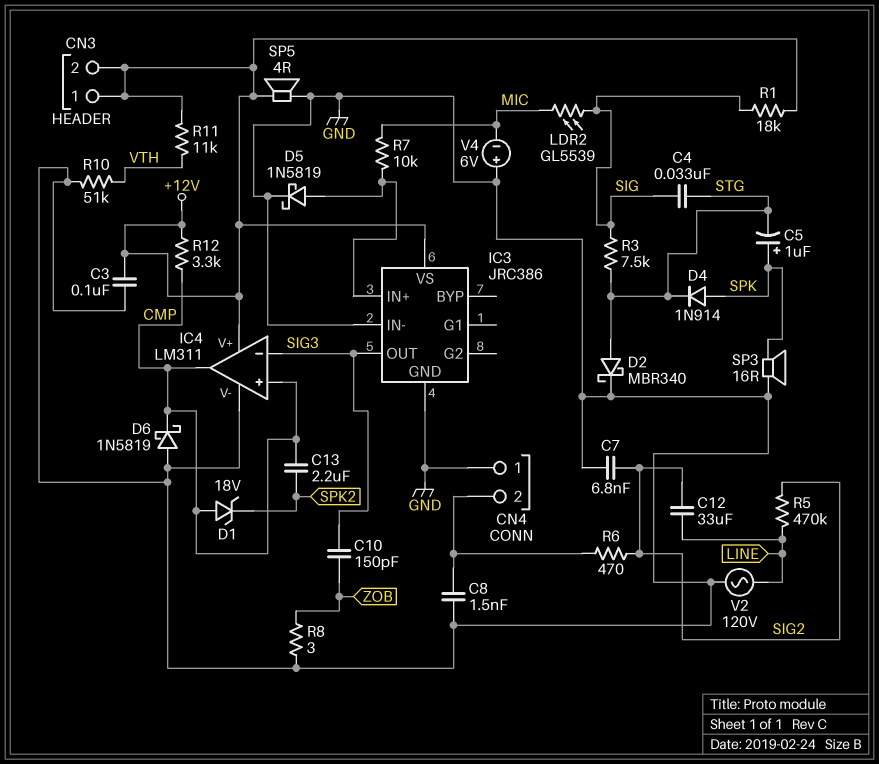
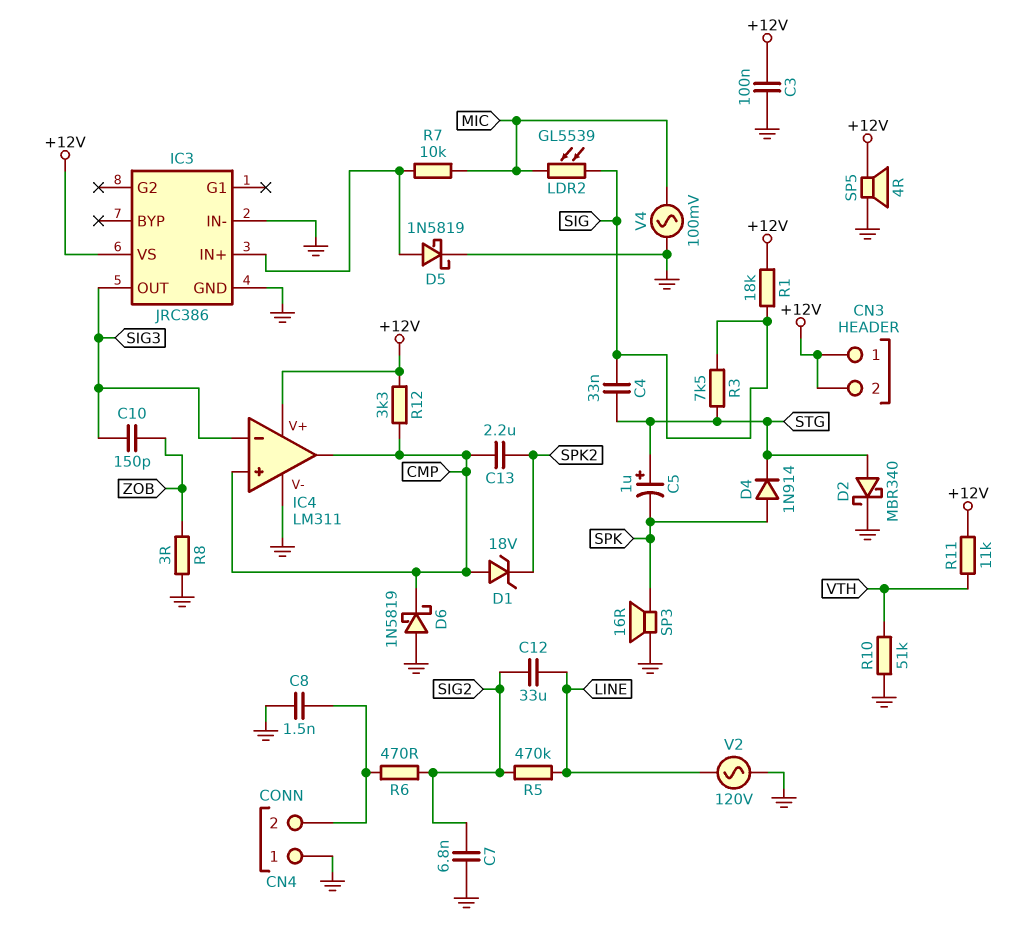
C5: 1uF (plus SPK, minus STG) -> 1uF (plus STG, minus SPK)
V4: 6V (plus GND, minus MIC) -> AC 100mV (GND, MIC)

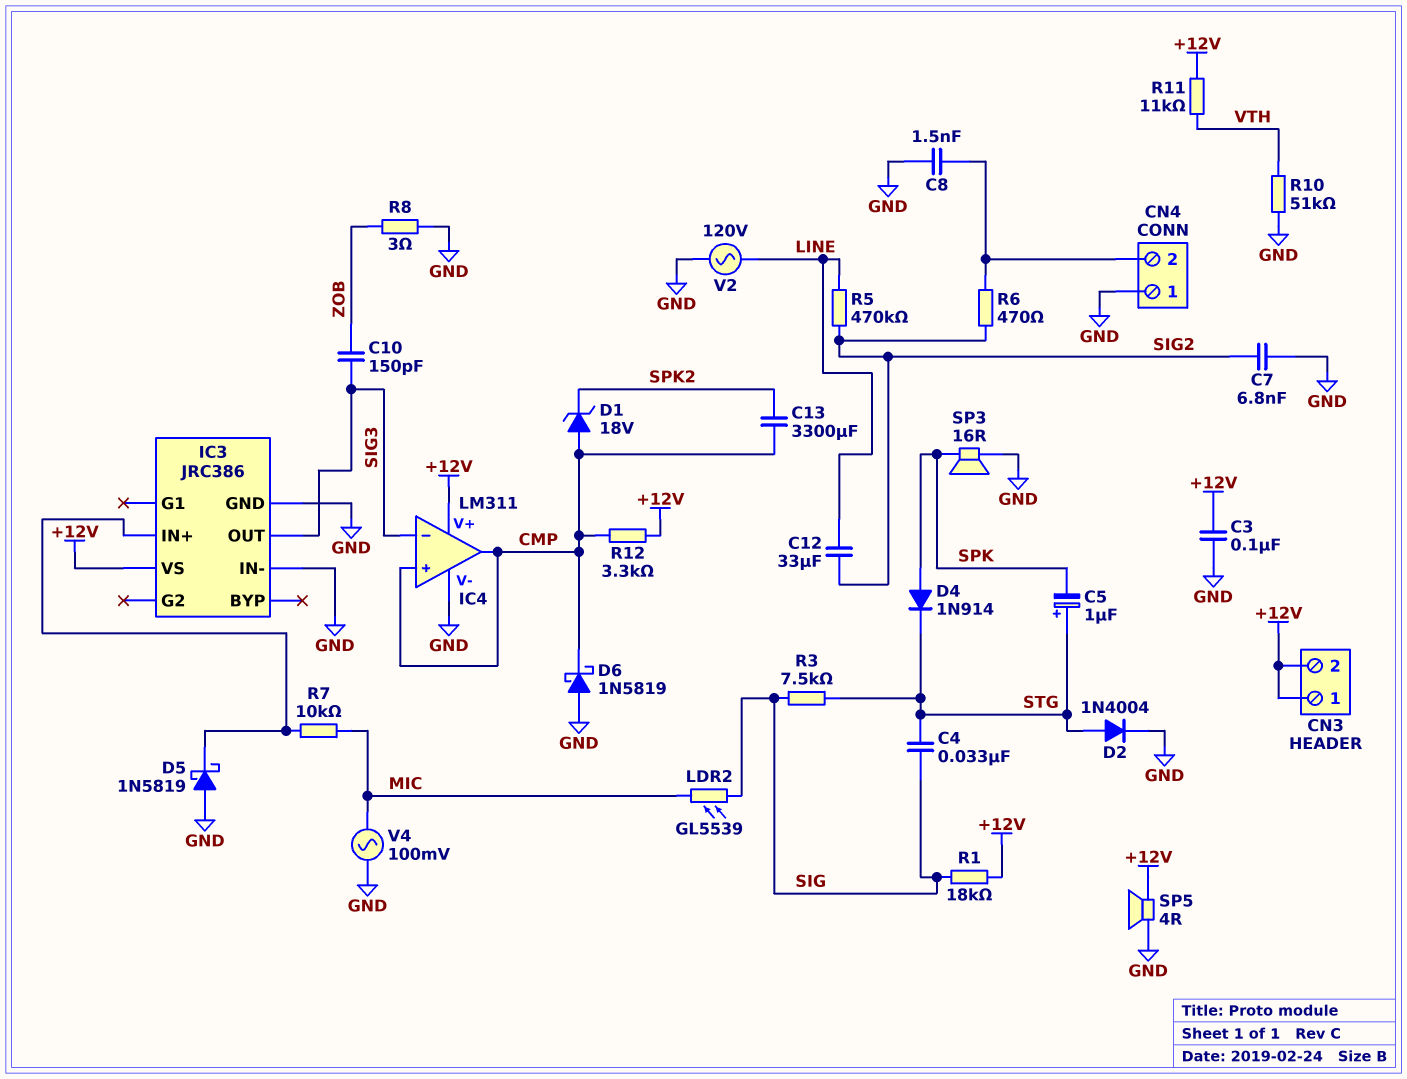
C13: 2.2uF (CMP, SPK2) -> 3300uF (CMP, SPK2)
D2: schottky MBR340 (A STG, K GND) -> diode 1N4004 (A STG, K GND)
D5: schottky 1N5819 (A IC3/IN+, K GND) -> schottky 1N5819 (A GND, K IC3/IN+)

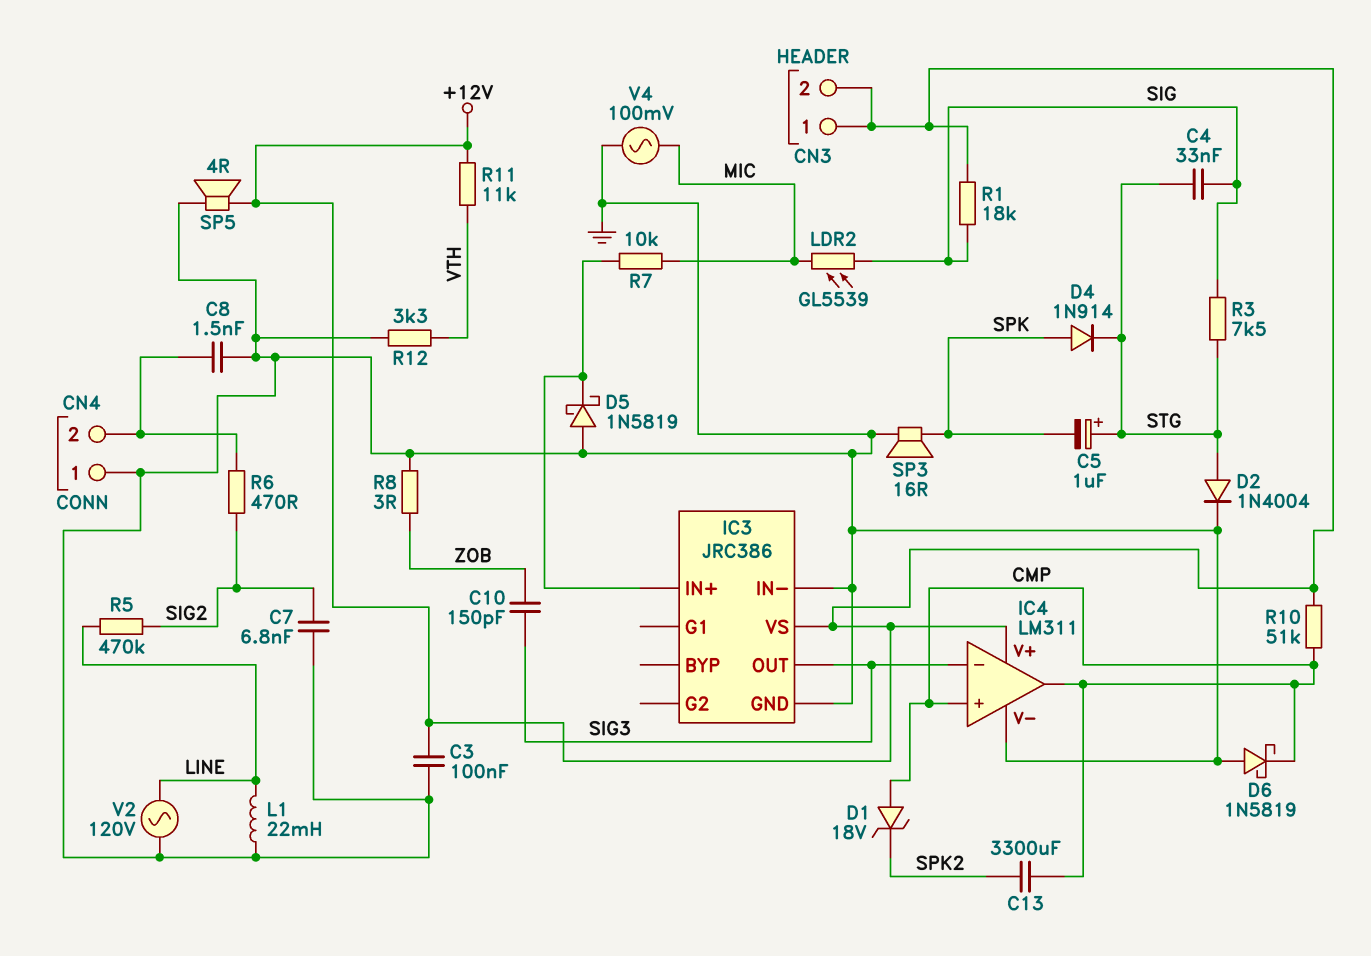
C12: 33uF (LINE, SIG2) -> none
L1: none -> 22mH (GND, LINE)
R10: 51k (GND, VTH) -> 51k (+12V, CMP)
R12: 3.3k (+12V, CMP) -> 3.3k (GND, VTH)

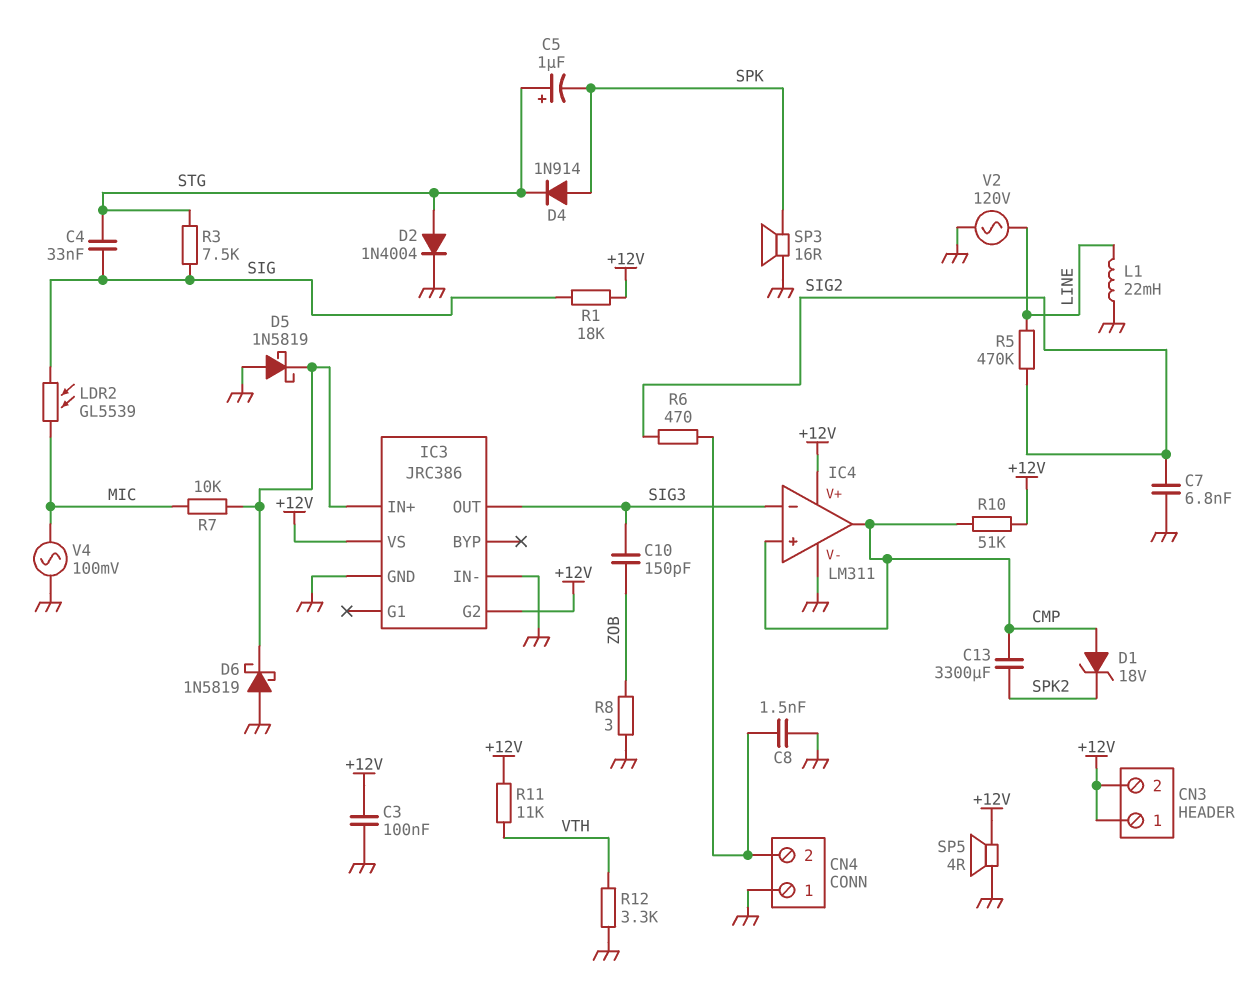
D6: schottky 1N5819 (A GND, K CMP) -> schottky 1N5819 (A GND, K IC3/IN+)
IC3 pin G2: none -> +12V

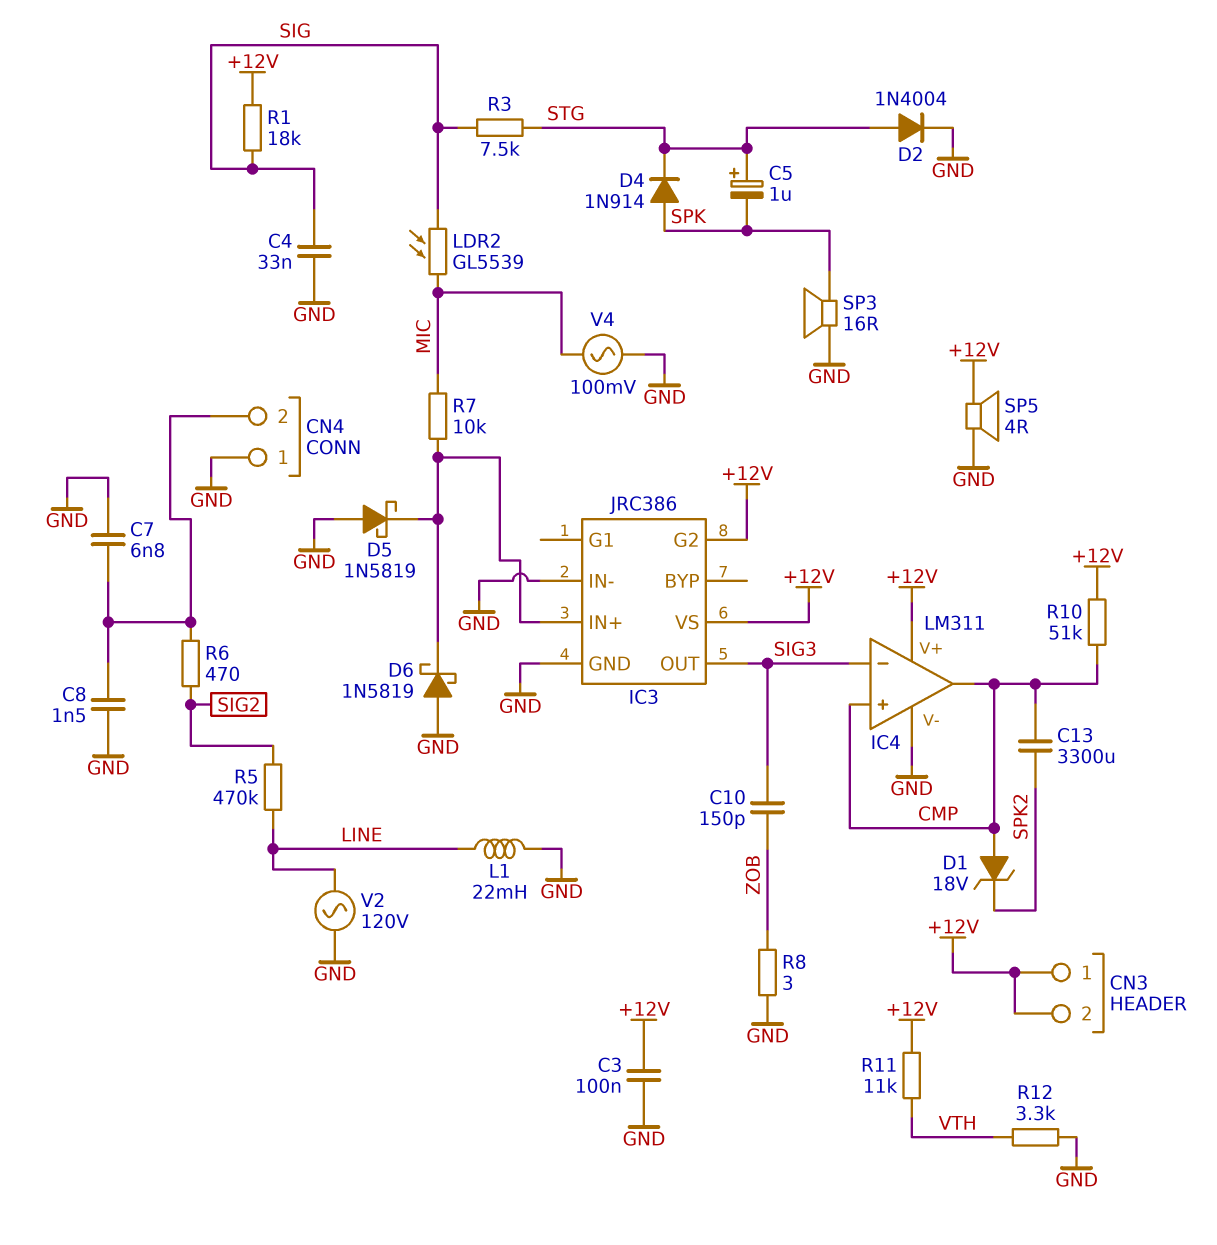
C4: 33nF (SIG, STG) -> 33nF (GND, SIG)
C7: 6.8nF (GND, SIG2) -> 6.8nF (CN4/2, GND)

